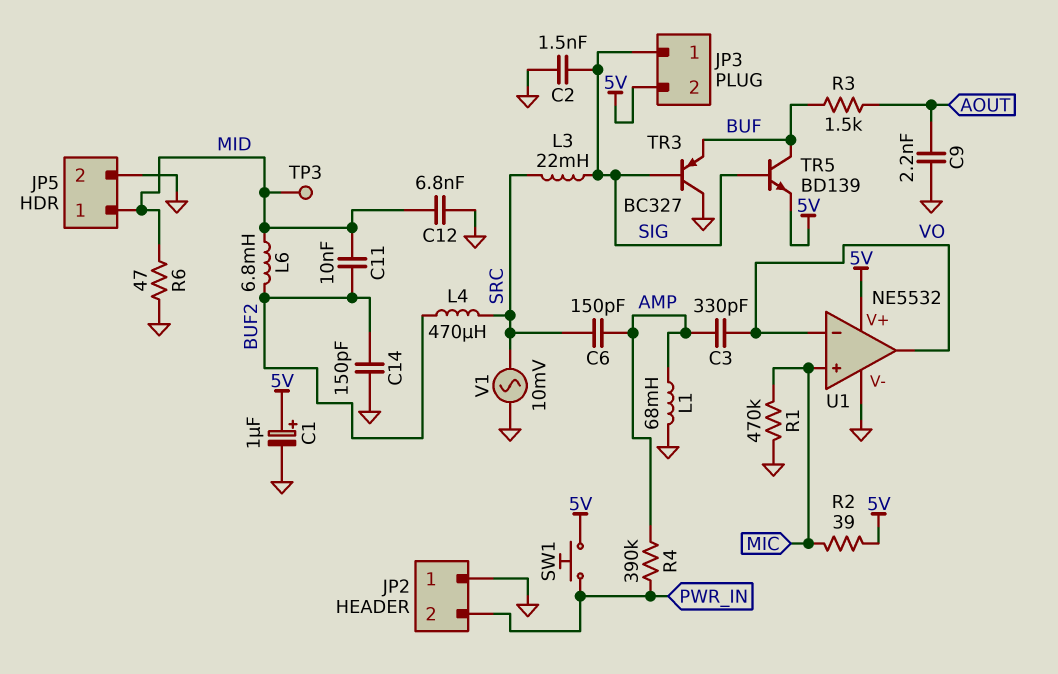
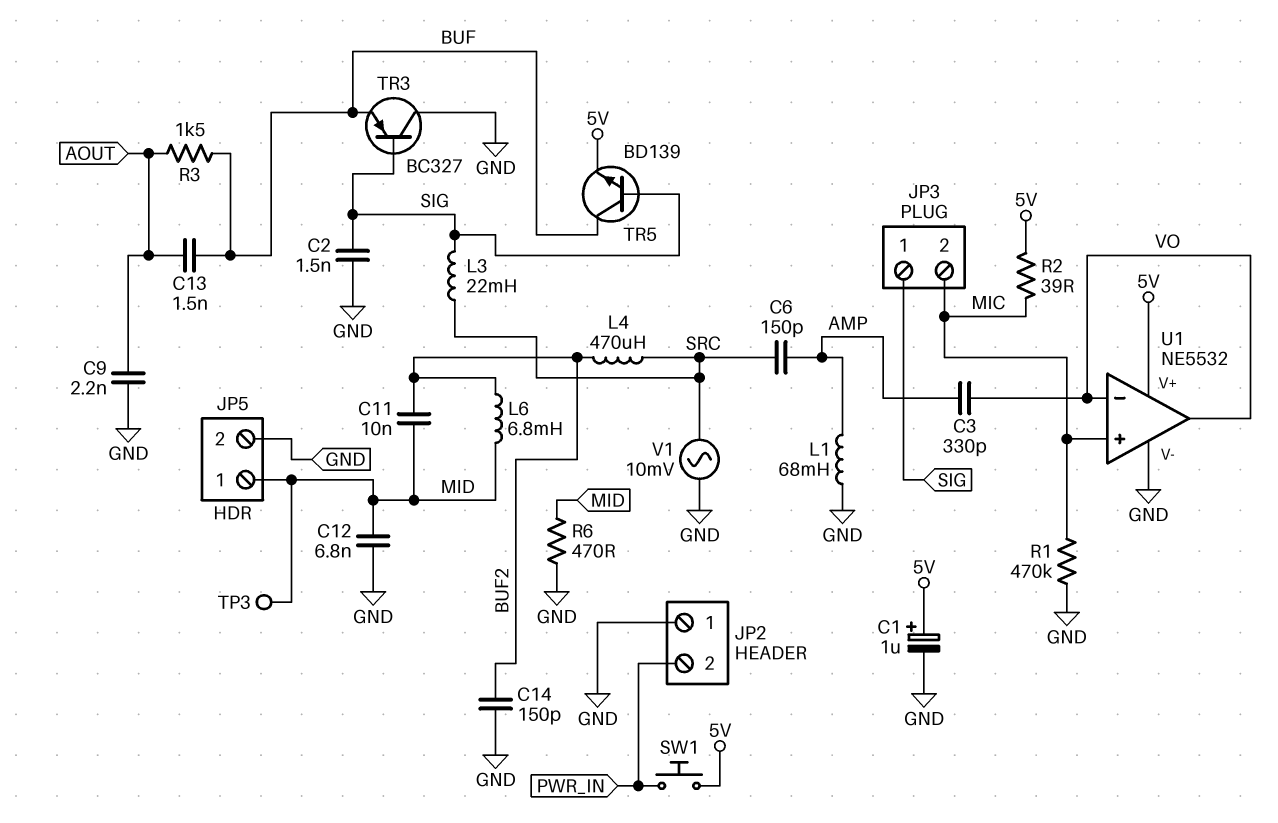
C13: none -> 1.5nF (AOUT, BUF)
JP3 pin 2: 5V -> MIC
R4: 390k (AMP, PWR_IN) -> none
R6: 47 (GND, MID) -> 470 (GND, MID)

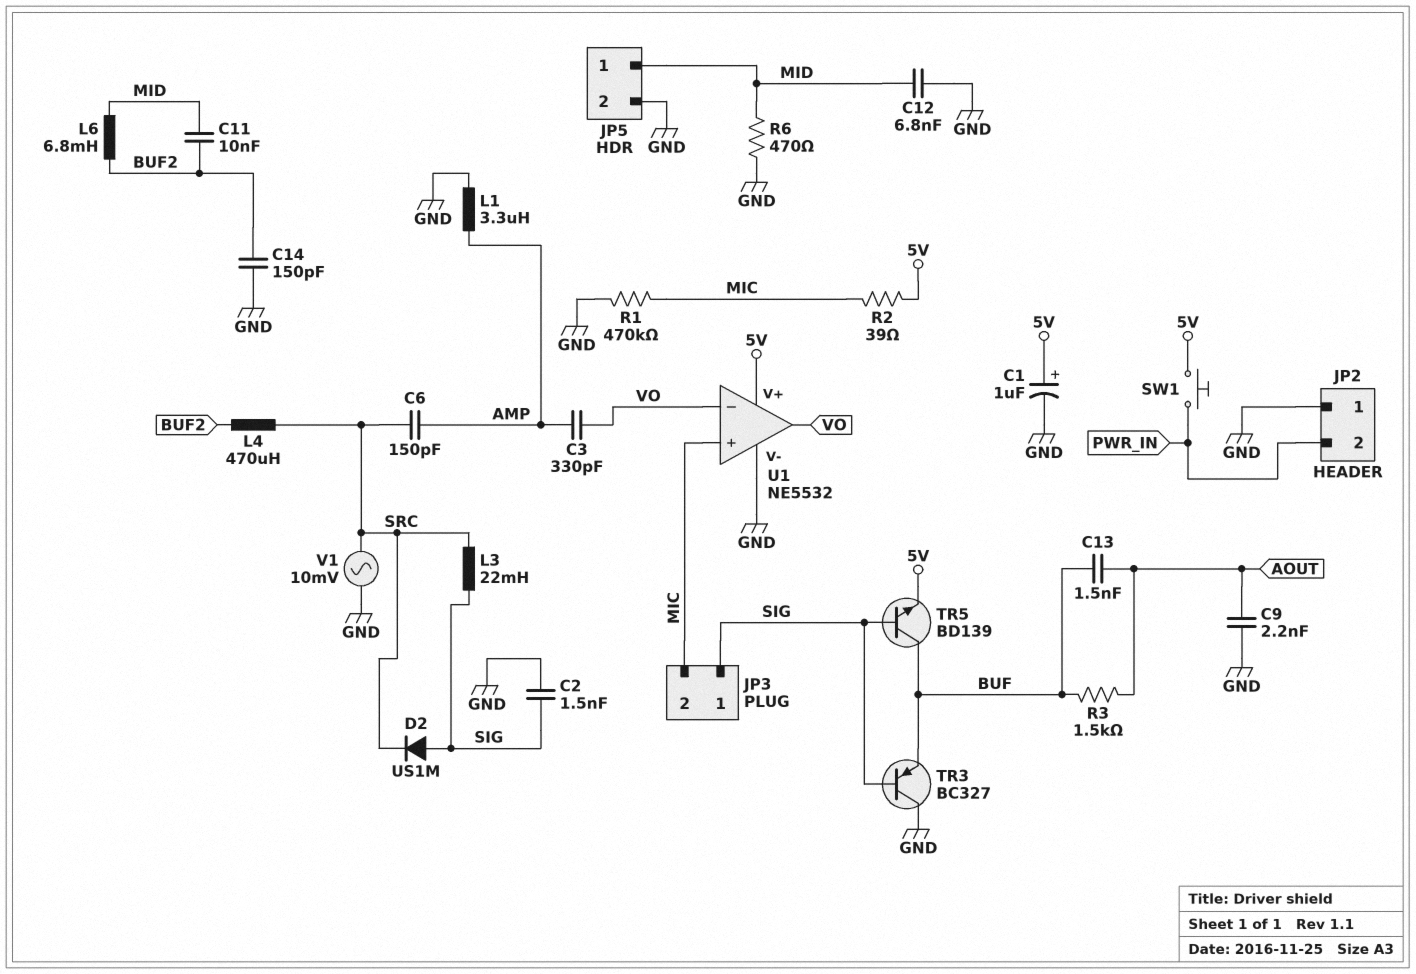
D2: none -> diode US1M (A SIG, K SRC)
L1: 68mH (AMP, GND) -> 3.3uH (AMP, GND)
TP3: test point (MID) -> none

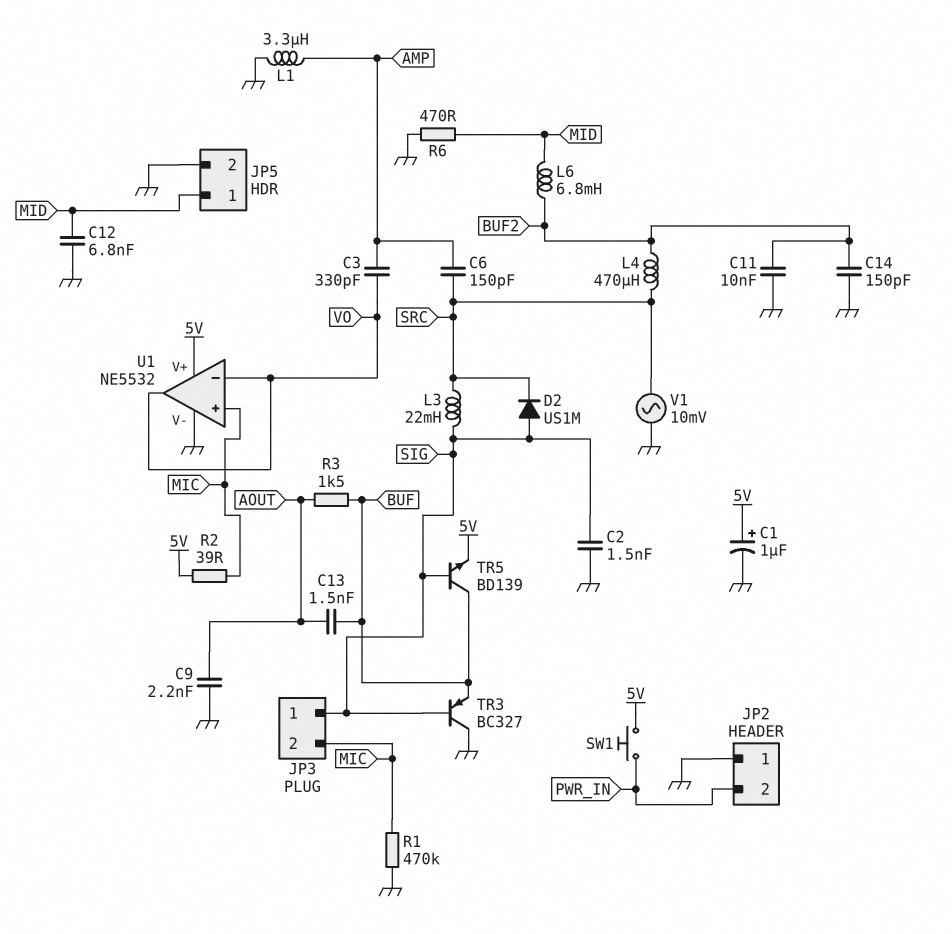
C11: 10nF (BUF2, MID) -> 10nF (BUF2, GND)

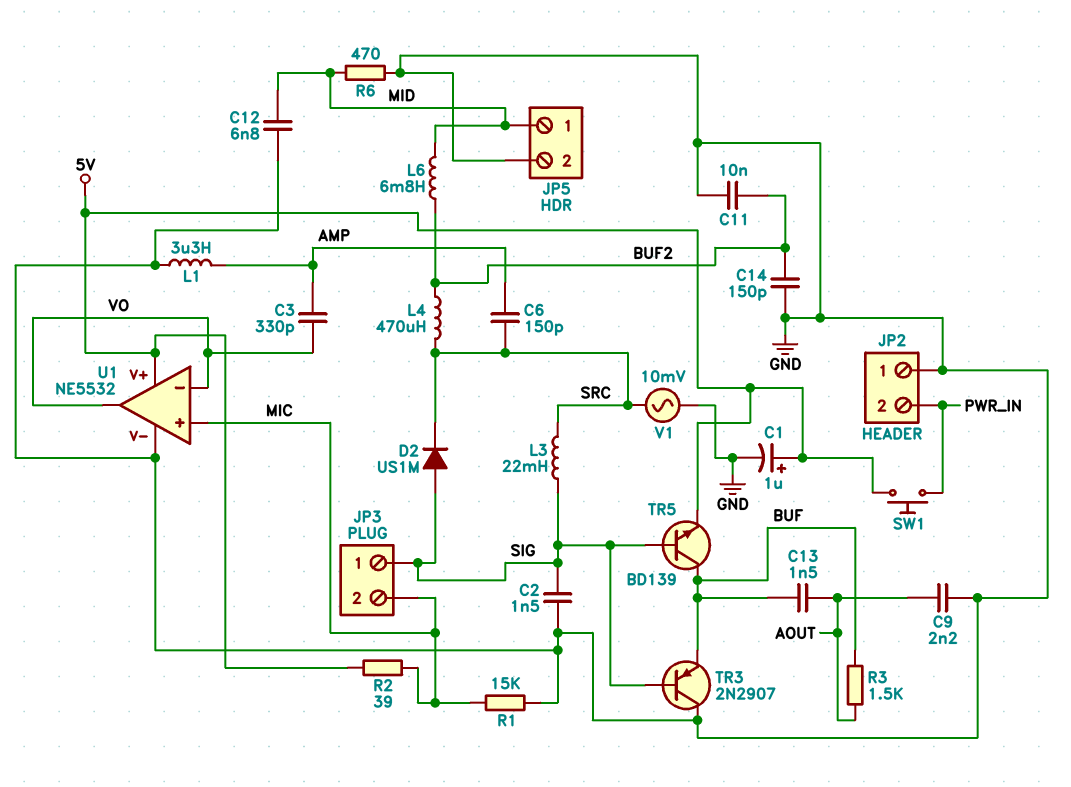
R1: 470k (GND, MIC) -> 15k (GND, MIC)
TR3: PNP BC327 (B SIG, C GND, E BUF) -> PNP 2N2907 (B SIG, C GND, E BUF)

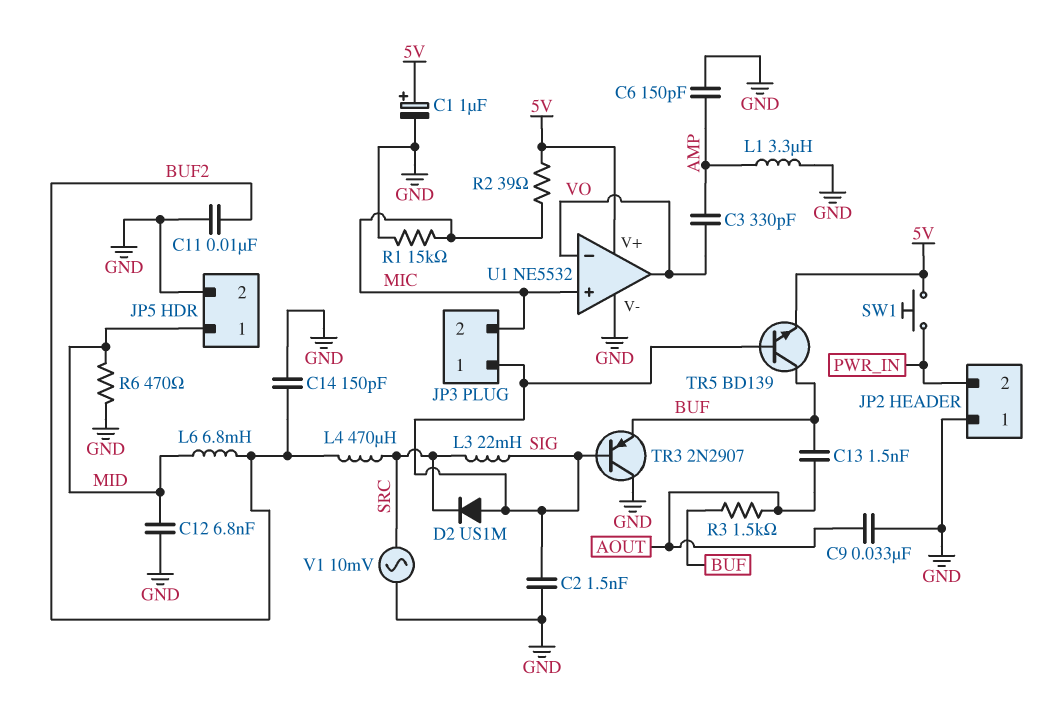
C6: 150pF (AMP, SRC) -> 150pF (AMP, GND)
C9: 2.2nF (AOUT, GND) -> 33nF (AOUT, GND)

